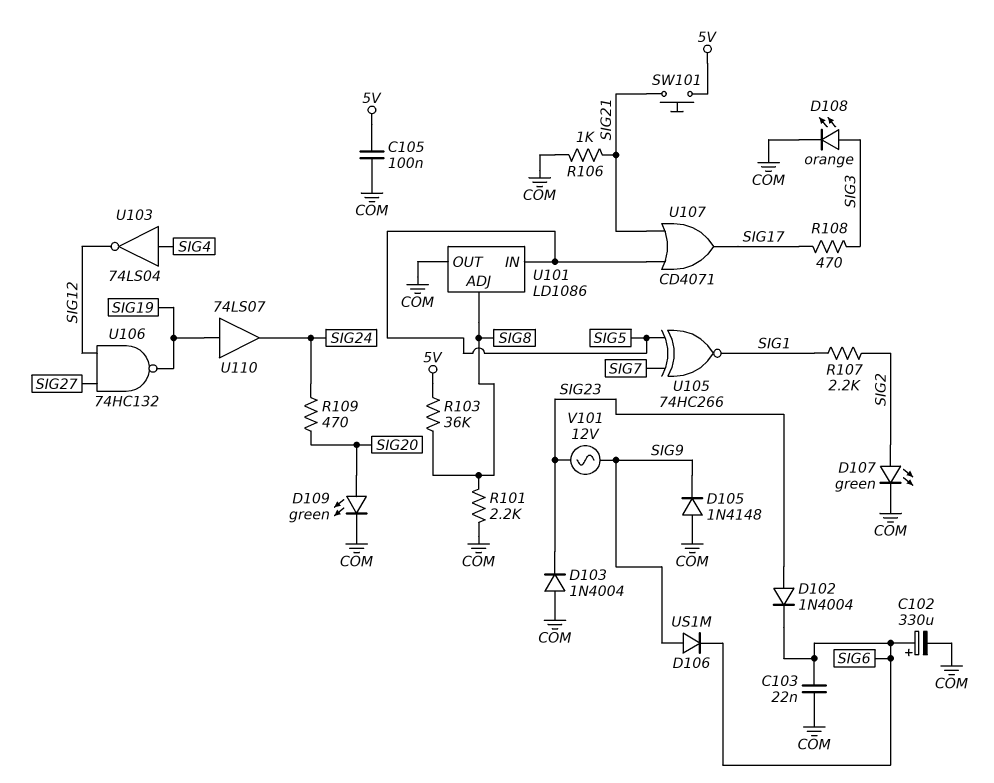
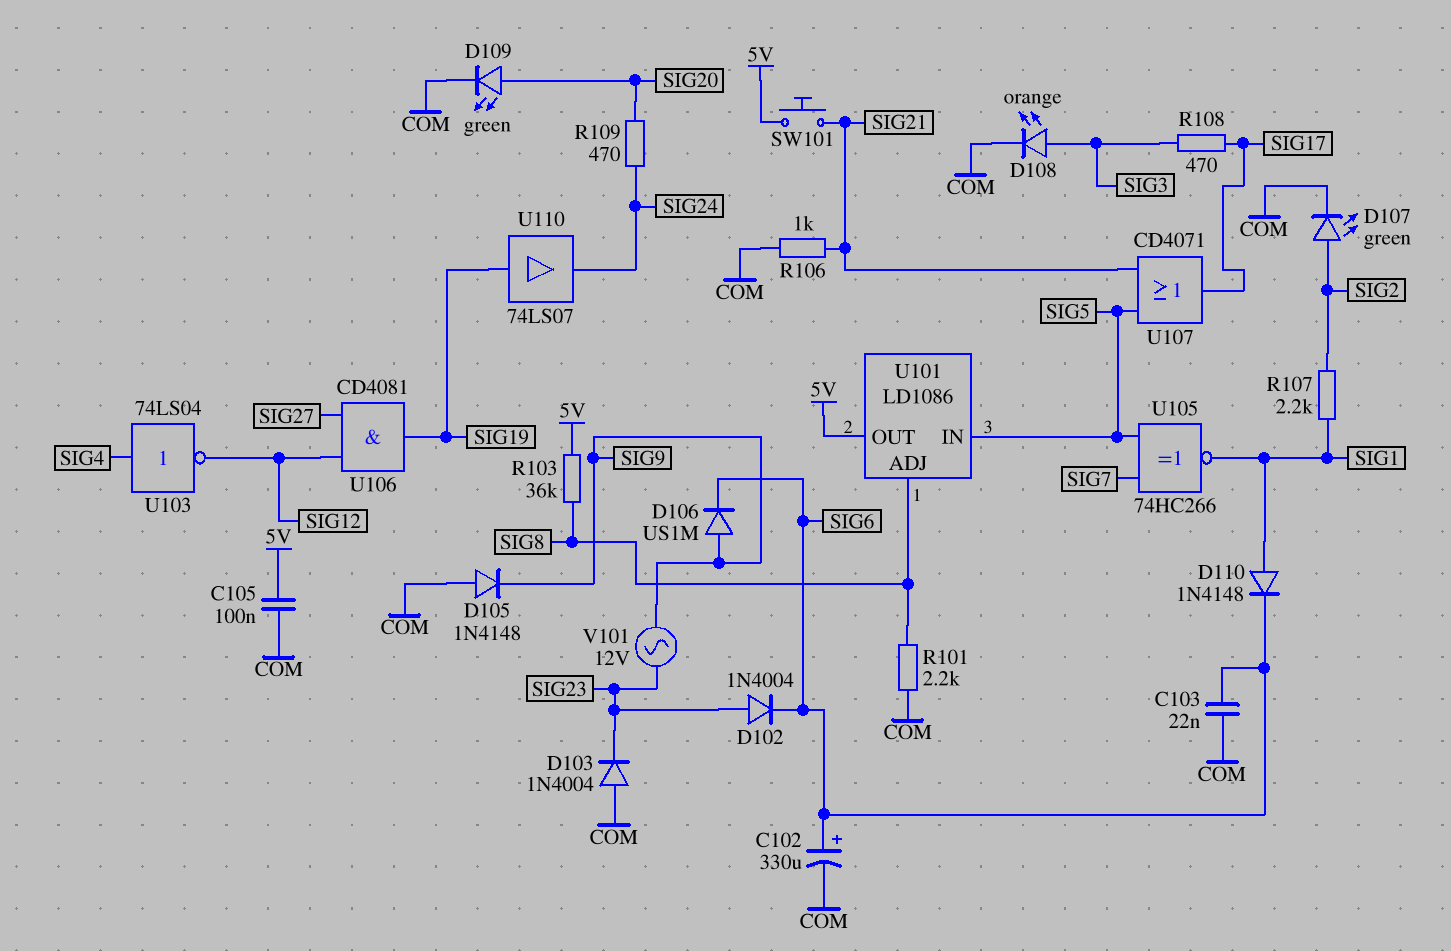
D110: none -> diode 1N4148 (A SIG1, K SIG6)
U101 pin OUT: COM -> 5V
U106: NAND 74HC132 (in SIG12, in SIG27, out SIG19) -> AND CD4081 (in SIG12, in SIG27, out SIG19)

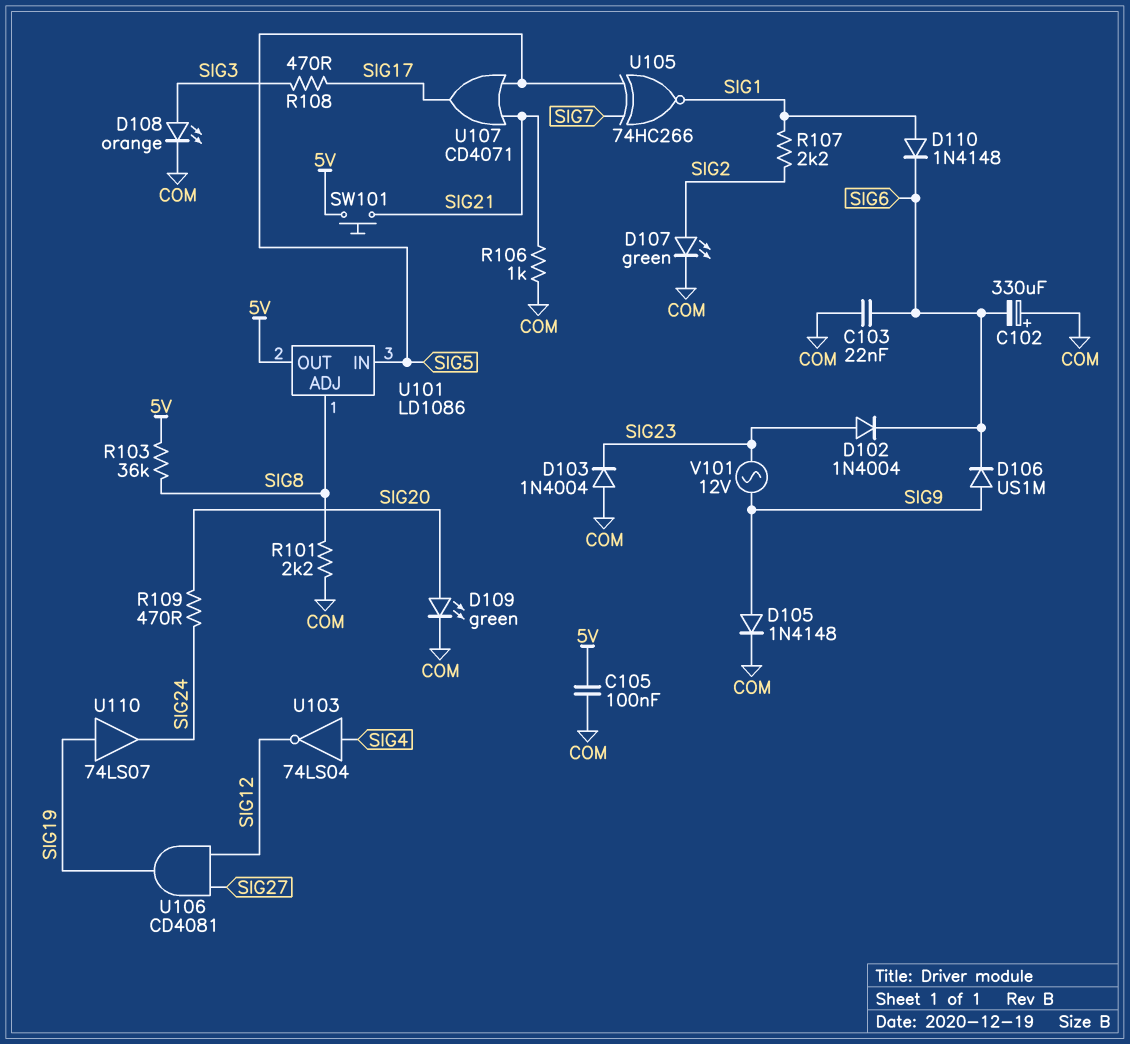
C102: 330uF (plus SIG6, minus COM) -> 330uF (plus COM, minus SIG6)
D105: diode 1N4148 (A COM, K SIG9) -> diode 1N4148 (A SIG9, K COM)

